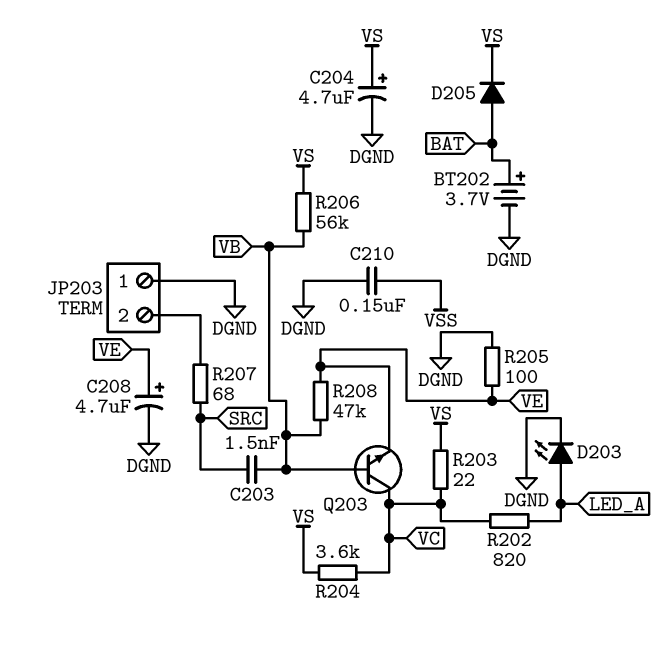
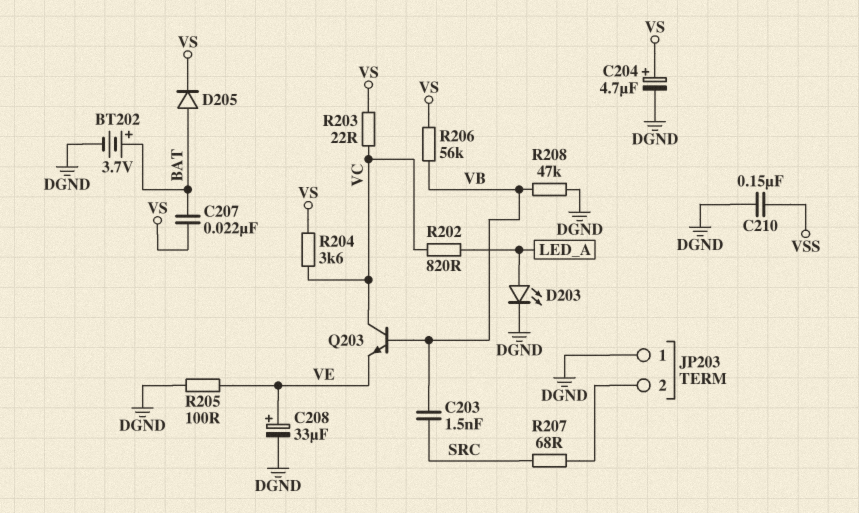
C207: none -> 22nF (BAT, VS)
C208: 4.7uF (plus VE, minus DGND) -> 33uF (plus VE, minus DGND)
R208: 47k (VB, VE) -> 47k (DGND, VB)

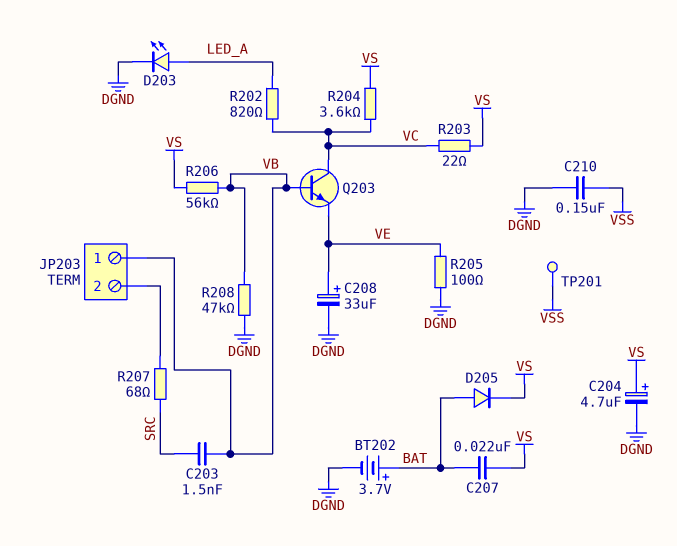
JP203 pin 1: DGND -> VB
TP201: none -> test point (VSS)

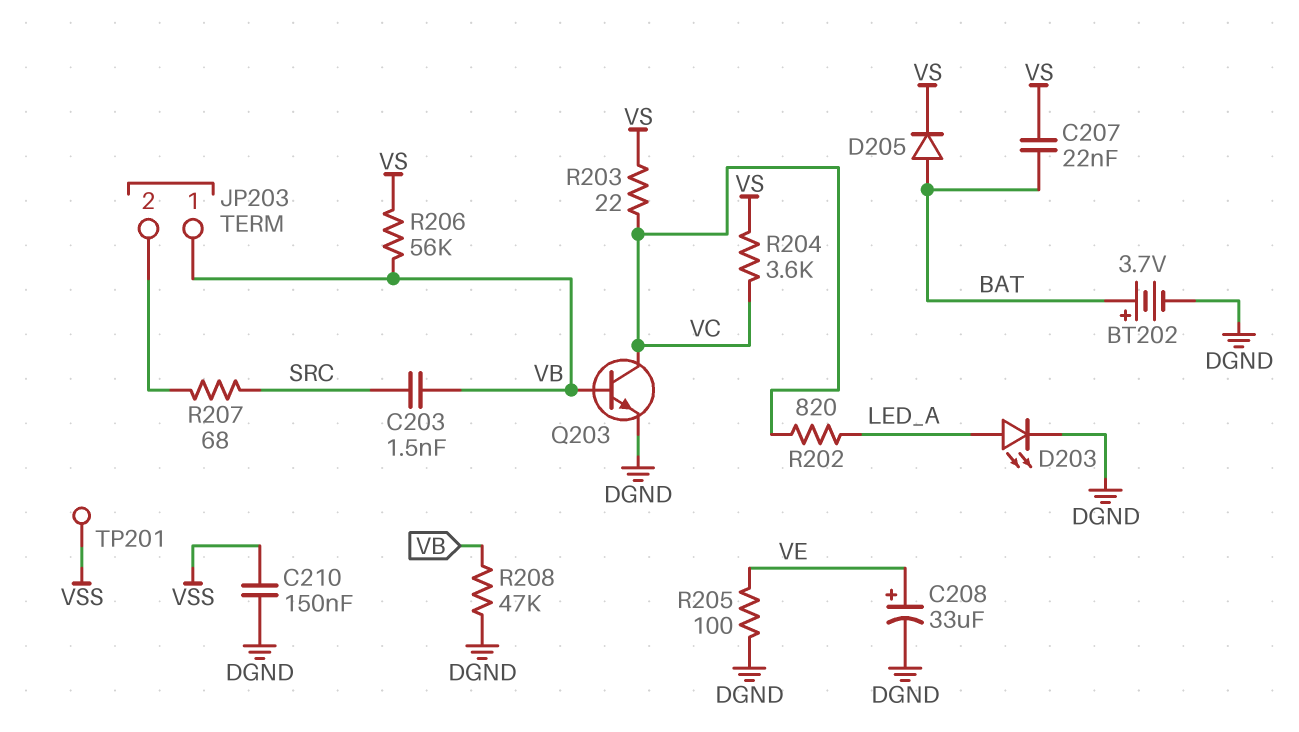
C204: 4.7uF (plus VS, minus DGND) -> none
Q203: NPN (B VB, C VC, E VE) -> NPN (B VB, C VC, E DGND)

